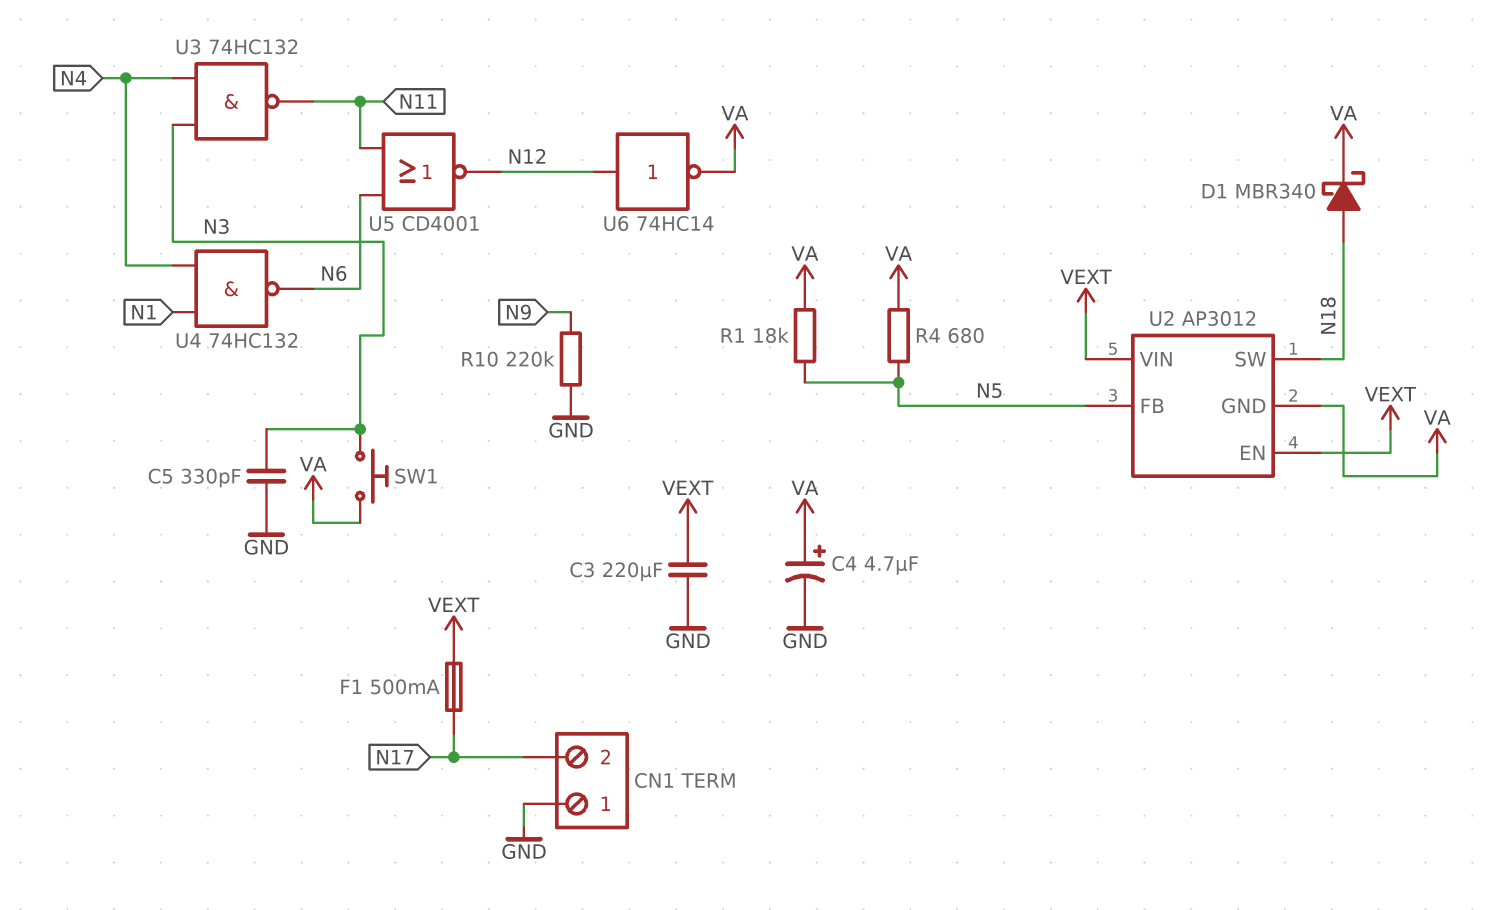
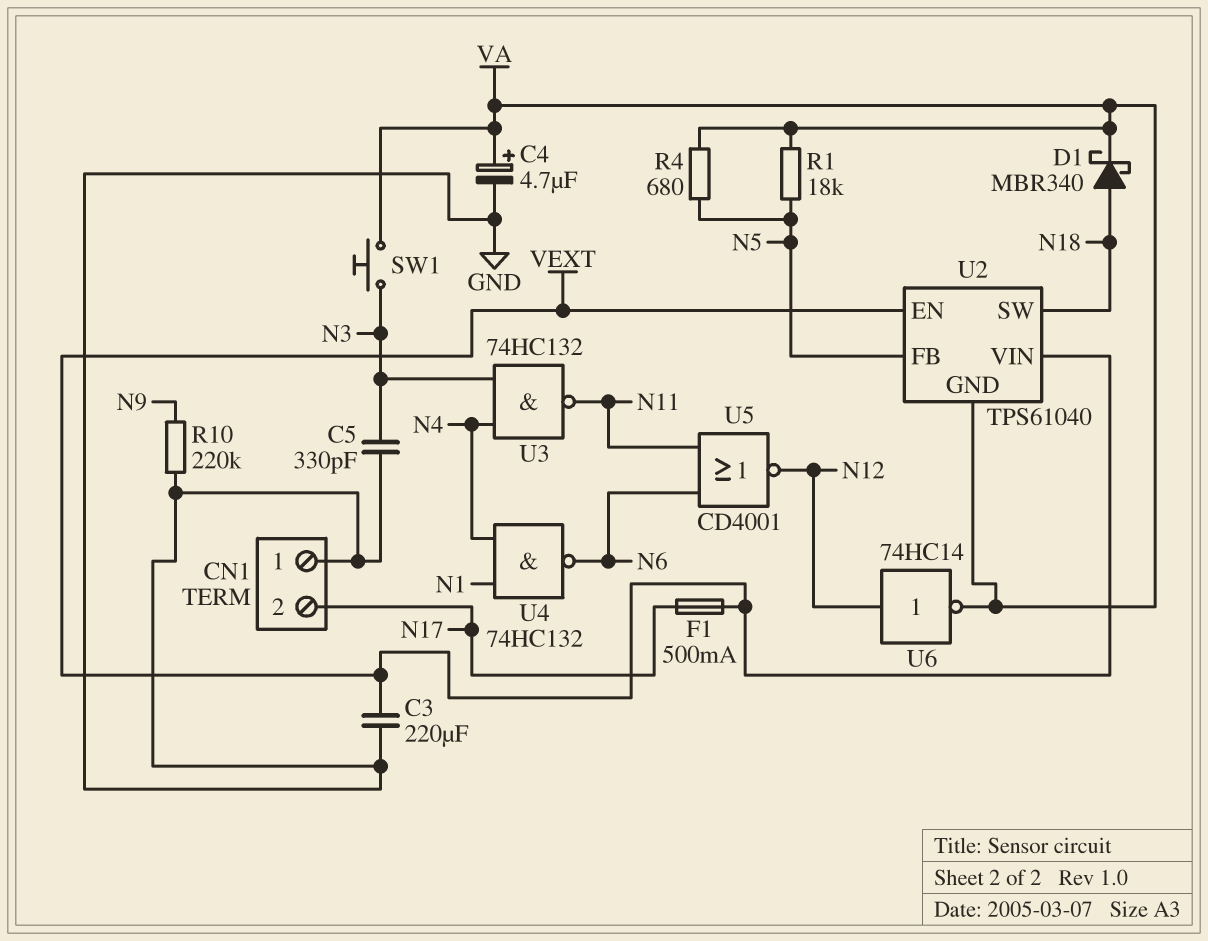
U2: AP3012 -> TPS61040

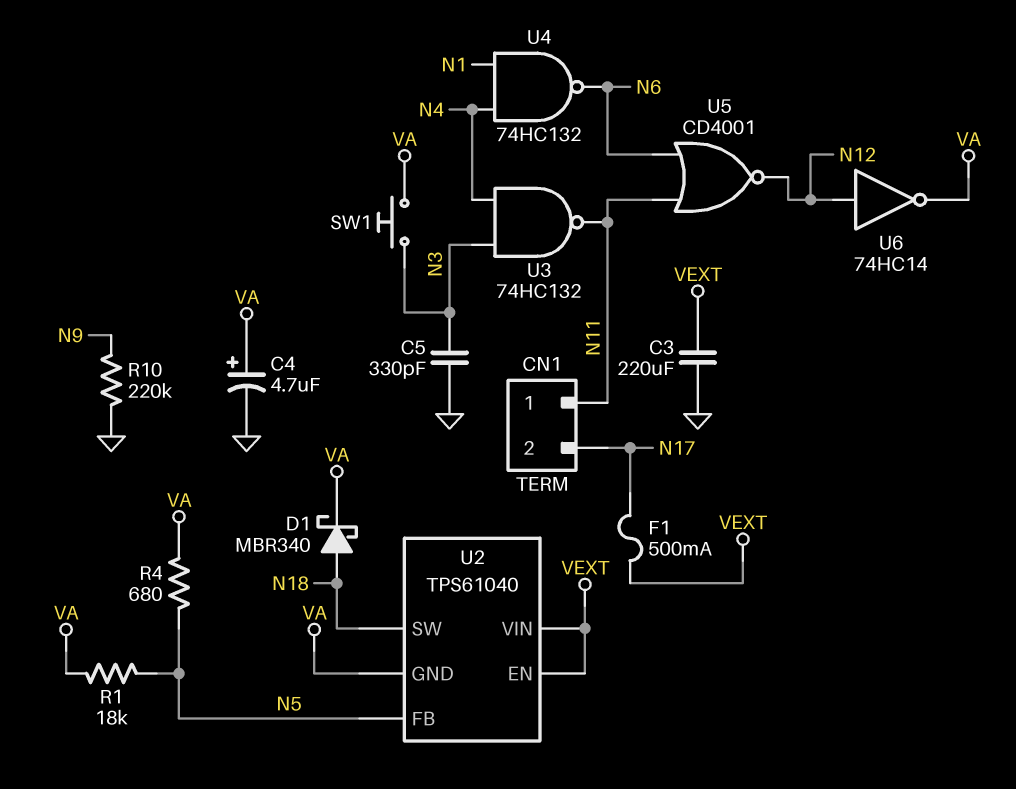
CN1 pin 1: GND -> N11

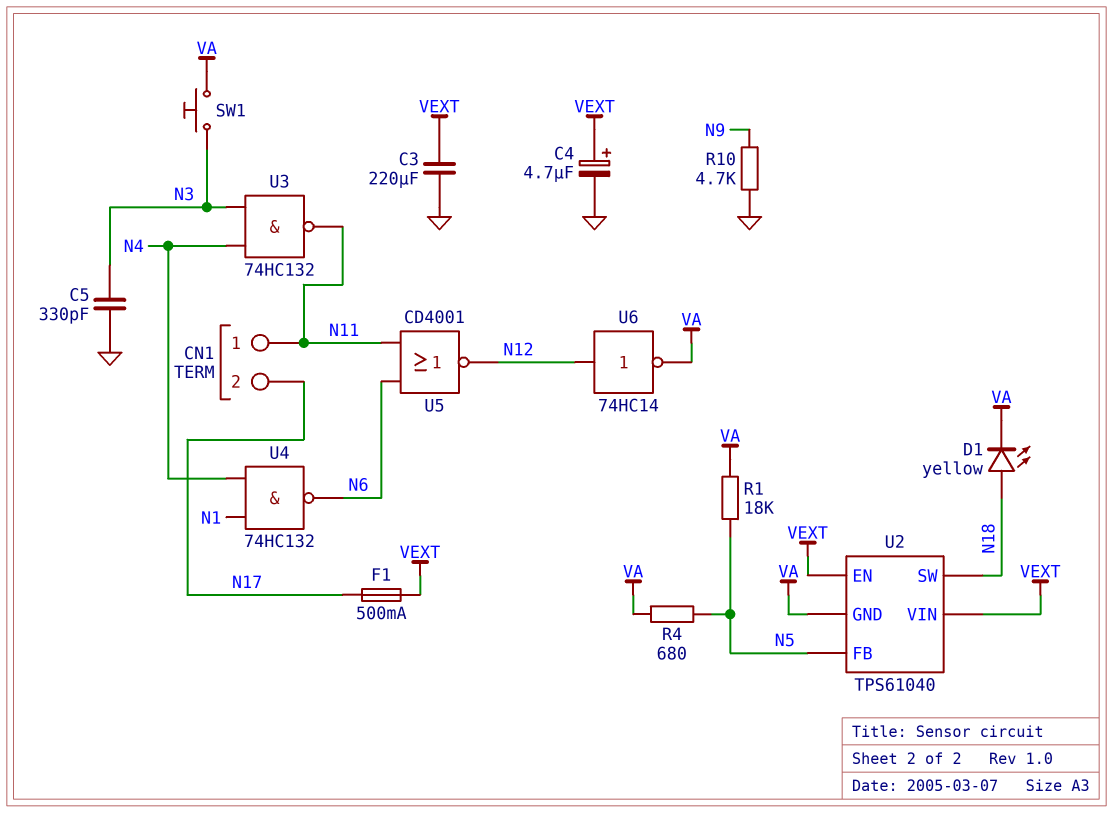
C4: 4.7uF (plus VA, minus GND) -> 4.7uF (plus VEXT, minus GND)
D1: schottky MBR340 (A N18, K VA) -> LED yellow (A N18, K VA)
R10: 220k (GND, N9) -> 4.7k (GND, N9)

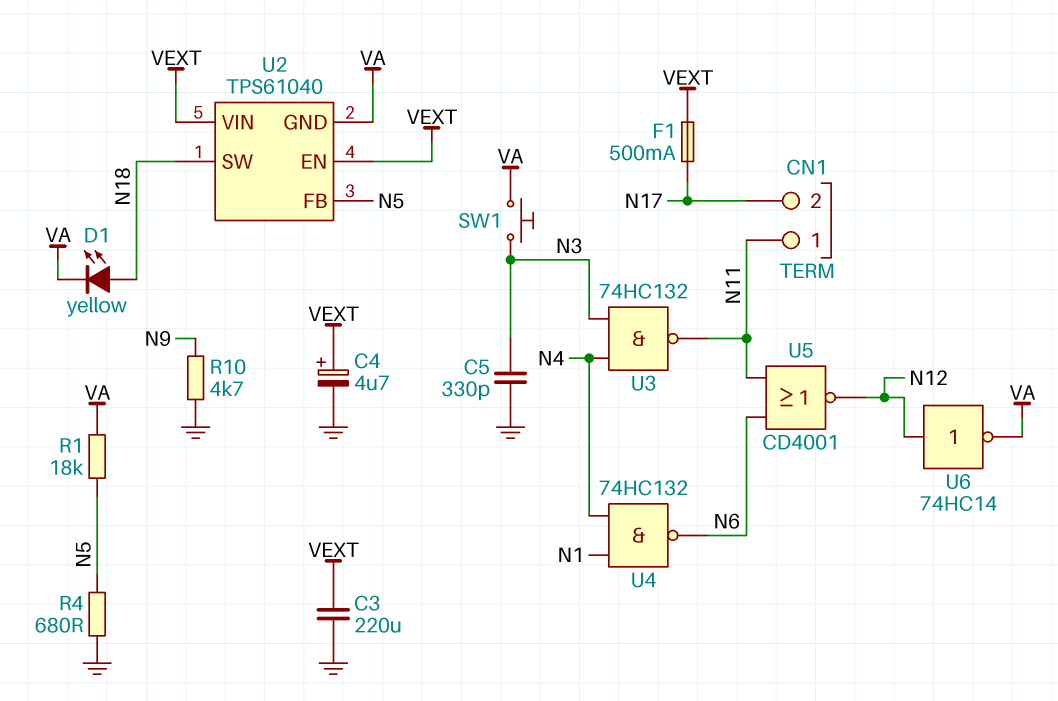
R4: 680 (N5, VA) -> 680 (GND, N5)

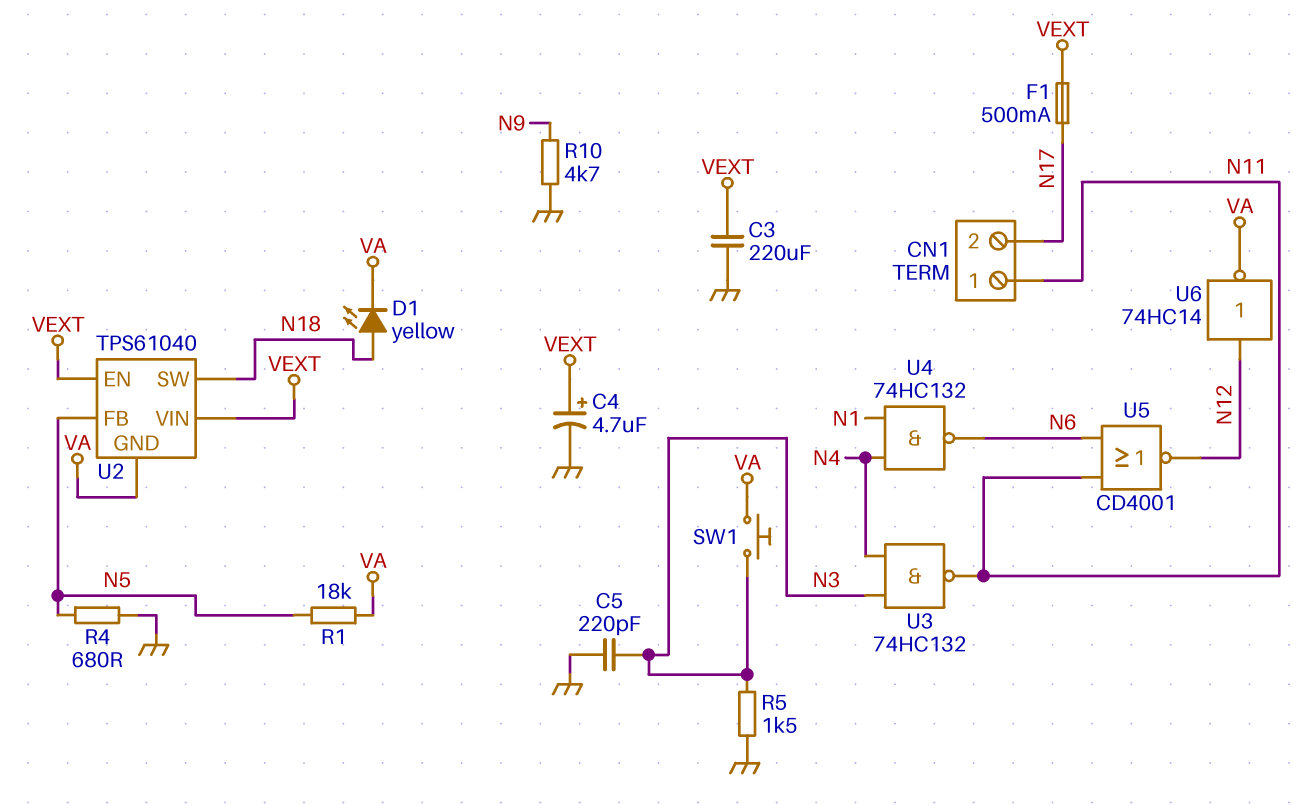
C5: 330pF (GND, N3) -> 220pF (GND, N3)
R5: none -> 1.5k (GND, N3)

